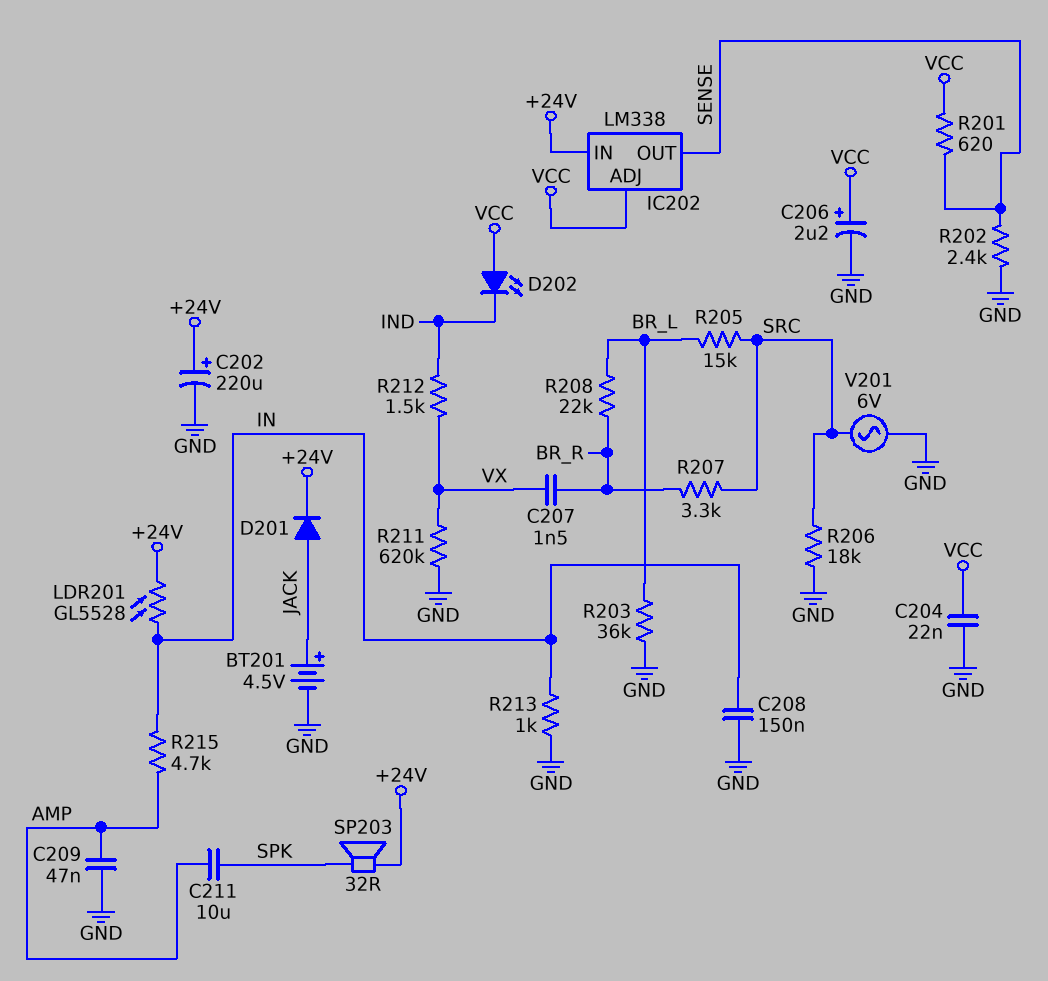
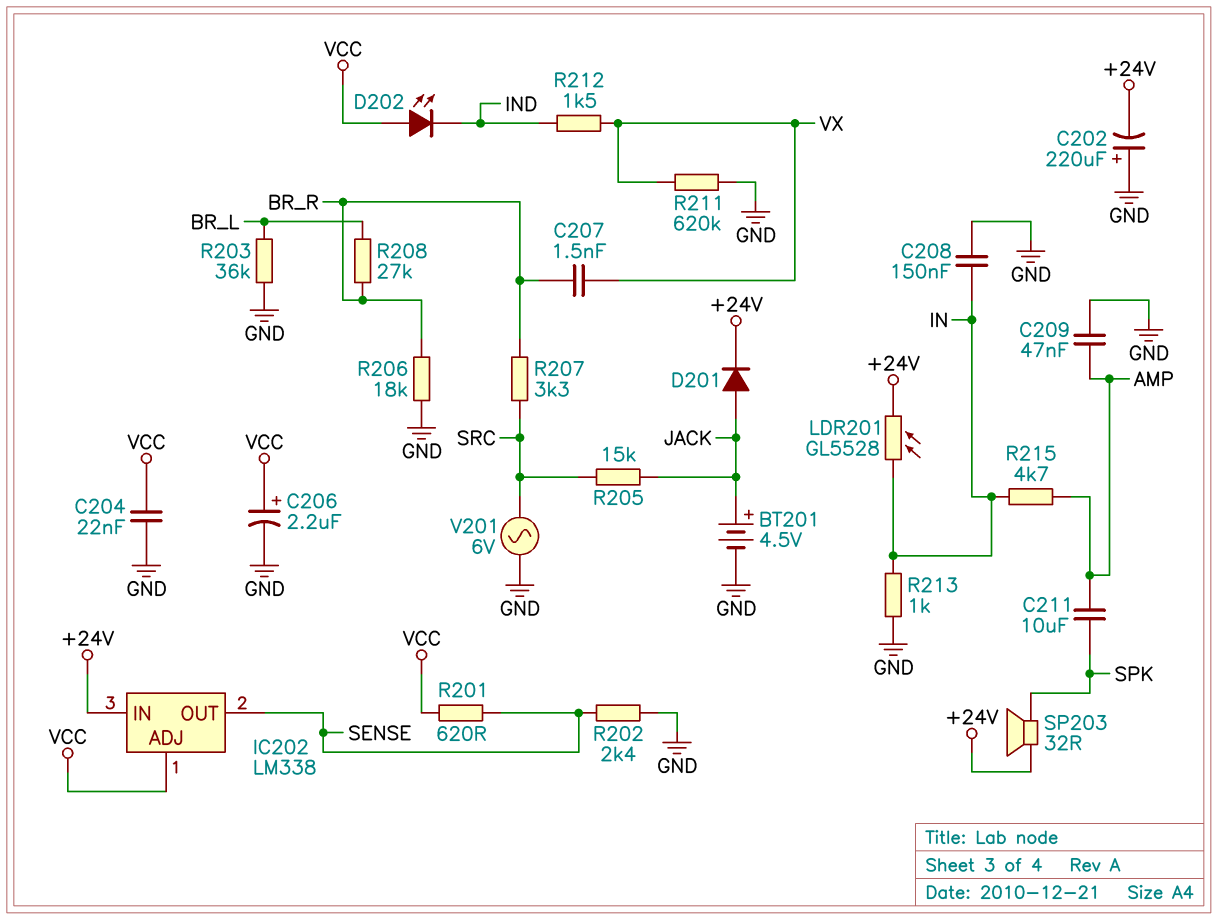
C202: 220uF (plus +24V, minus GND) -> 220uF (plus GND, minus +24V)
R205: 15k (BR_L, SRC) -> 15k (JACK, SRC)
R206: 18k (GND, SRC) -> 18k (BR_R, GND)
R208: 22k (BR_L, BR_R) -> 27k (BR_L, BR_R)

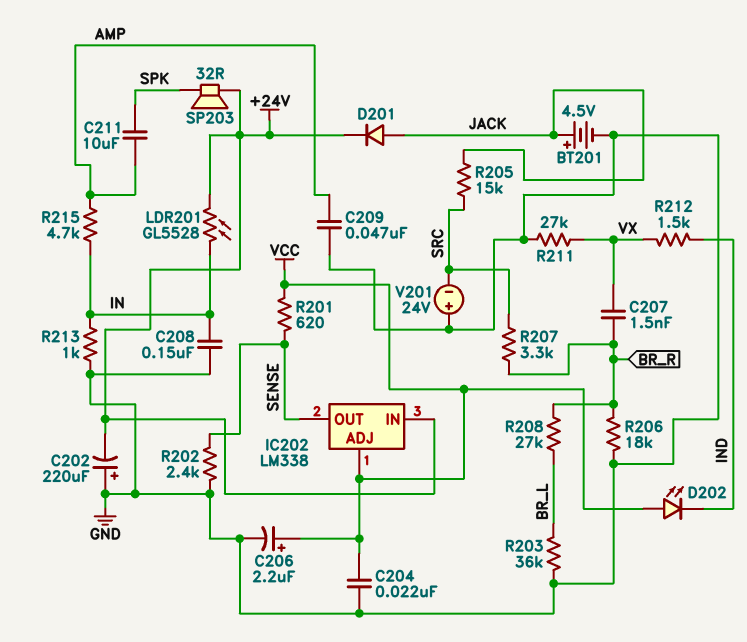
R211: 620k (GND, VX) -> 27k (GND, VX)
V201: AC 6V (GND, SRC) -> 24V (plus GND, minus SRC)

